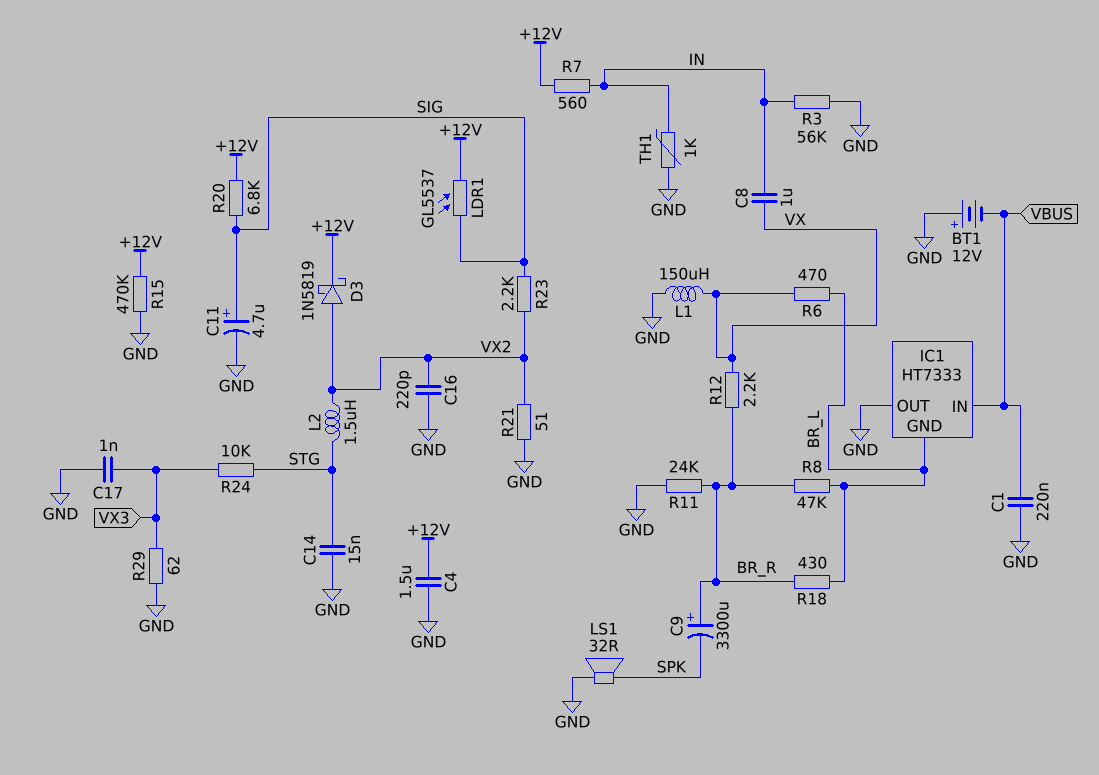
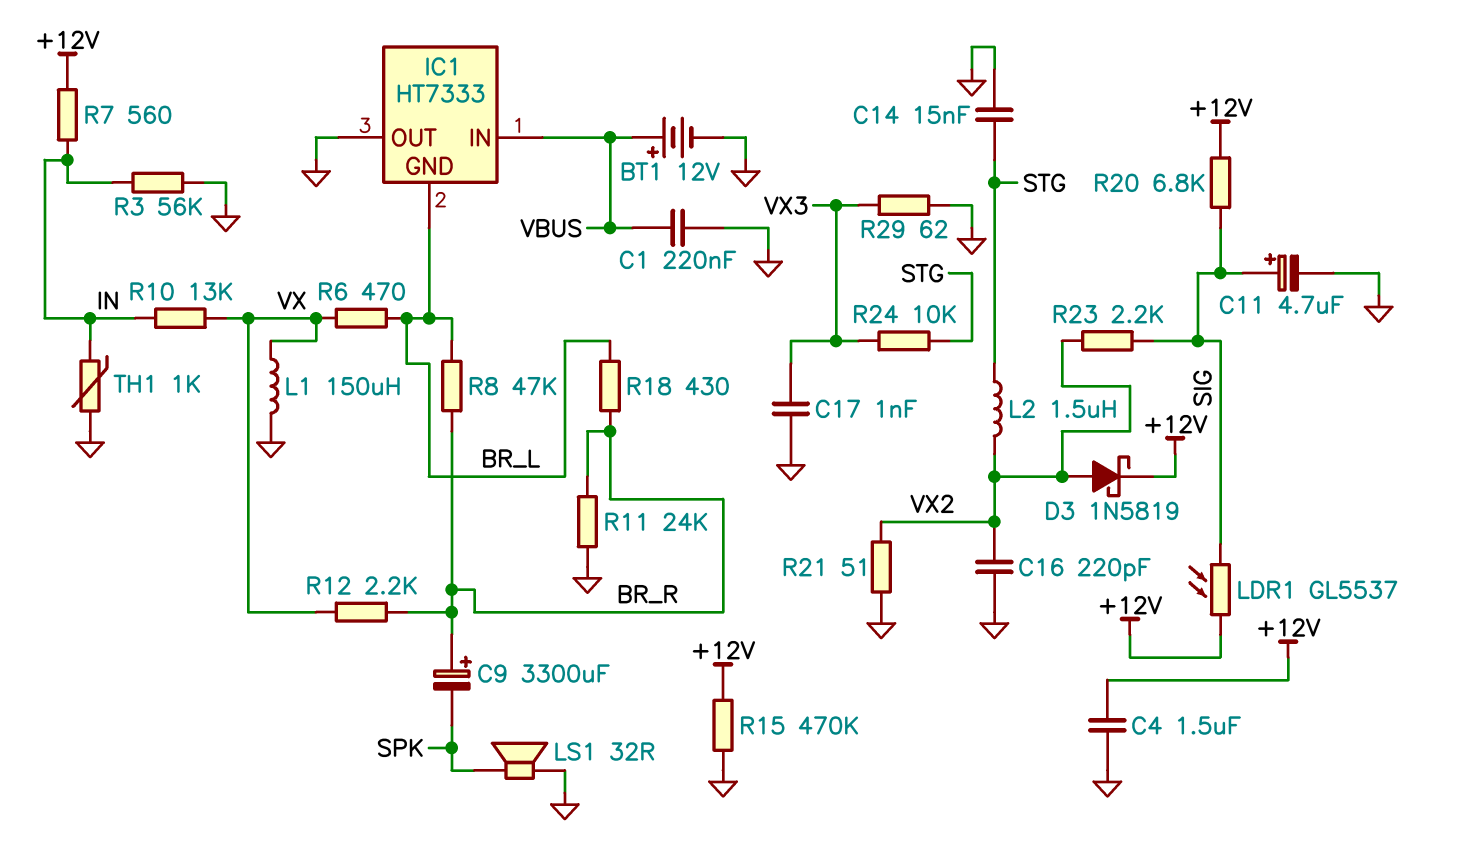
BT1: 12V (plus GND, minus VBUS) -> 12V (plus VBUS, minus GND)
C8: 1uF (IN, VX) -> none
R10: none -> 13k (IN, VX)

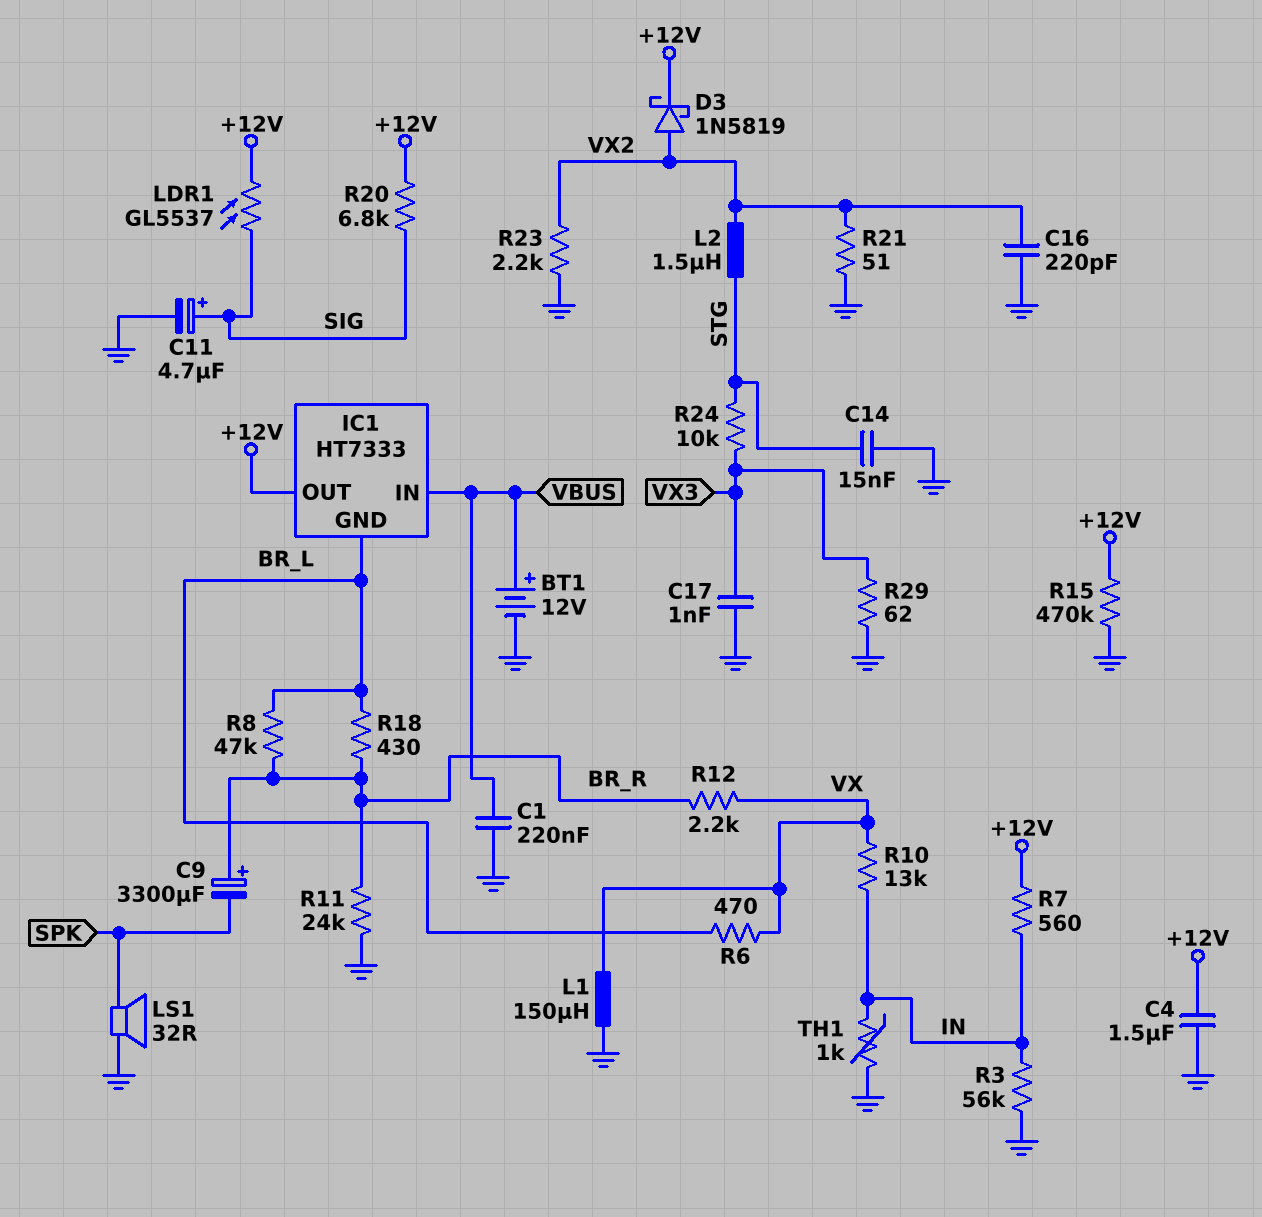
IC1 pin OUT: GND -> +12V
R23: 2.2k (SIG, VX2) -> 2.2k (GND, VX2)

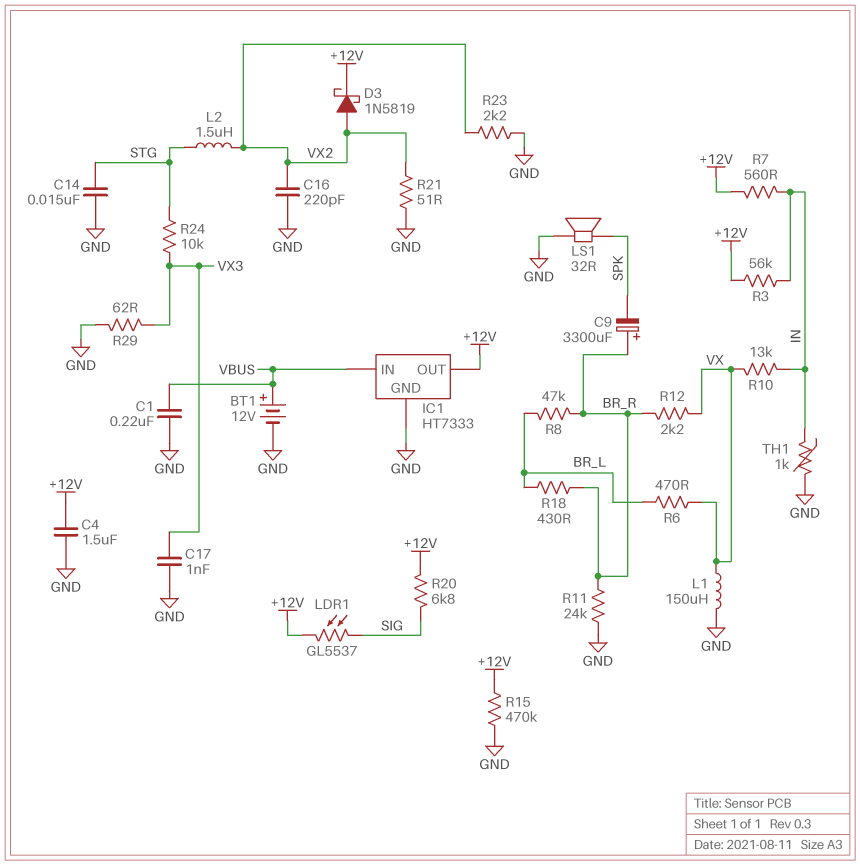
C11: 4.7uF (plus SIG, minus GND) -> none
IC1 pin GND: BR_L -> GND
R3: 56k (GND, IN) -> 56k (+12V, IN)

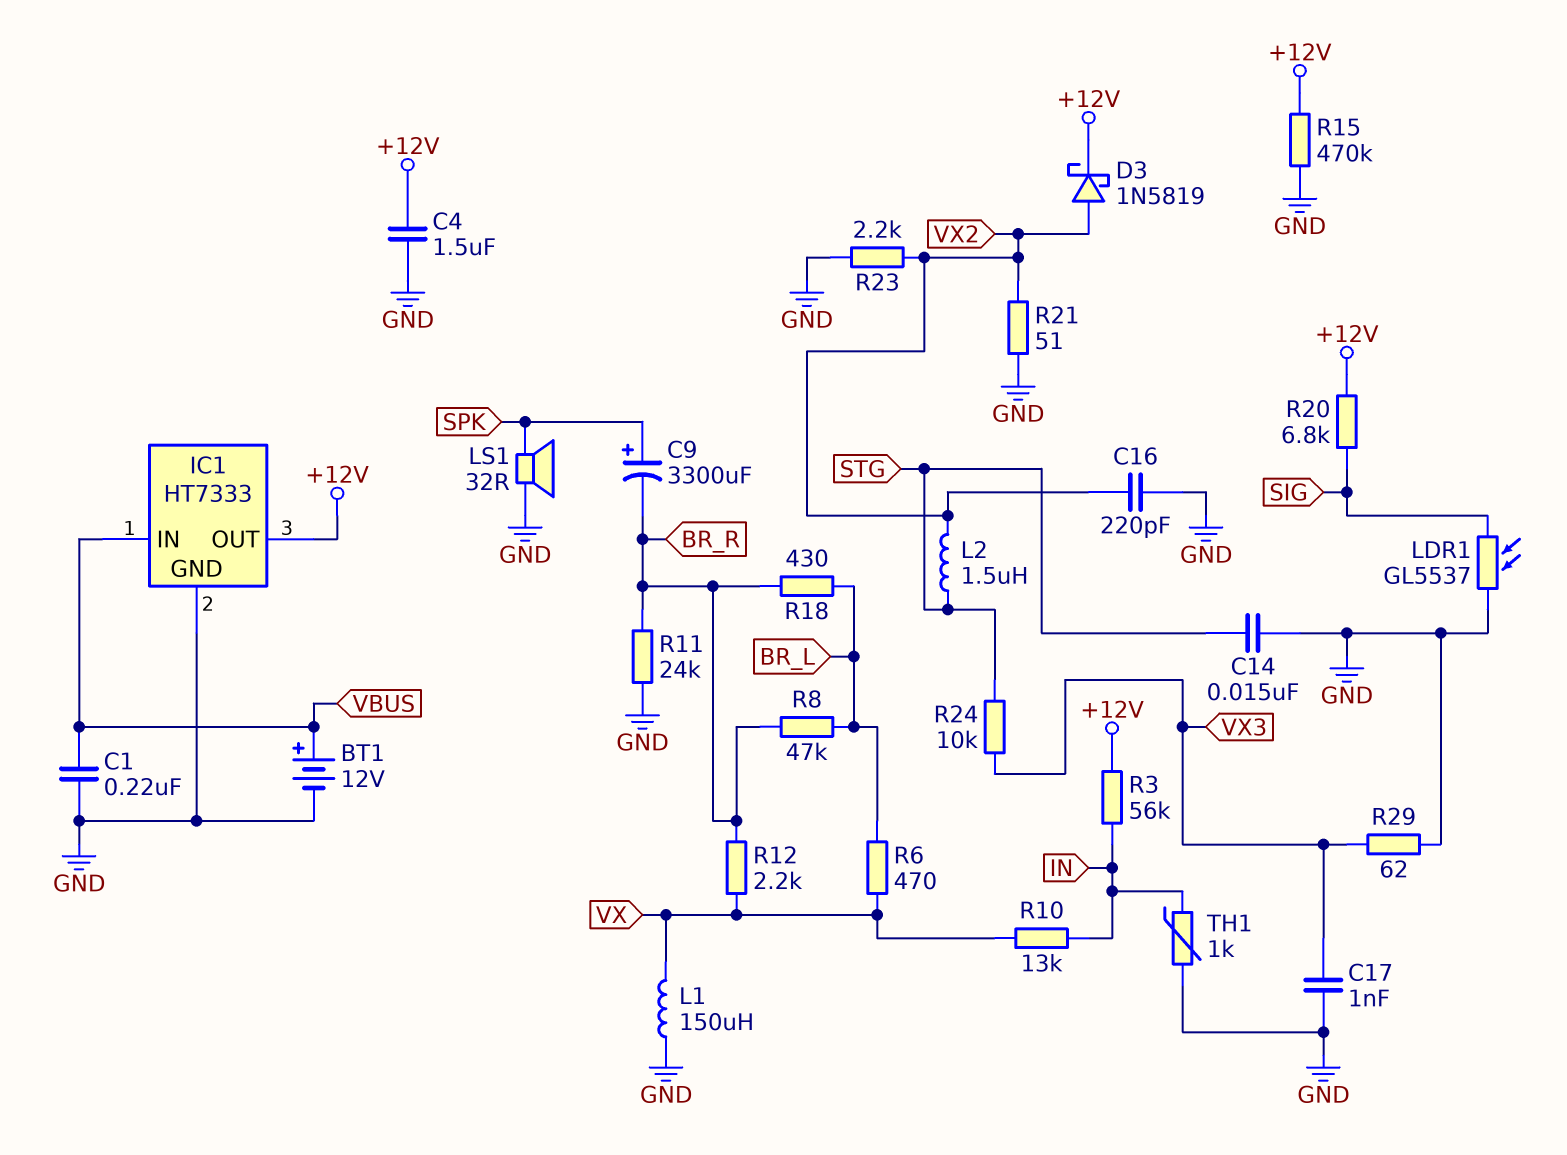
C9: 3300uF (plus BR_R, minus SPK) -> 3300uF (plus SPK, minus BR_R)
LDR1: GL5537 (+12V, SIG) -> GL5537 (GND, SIG)
R7: 560 (+12V, IN) -> none

